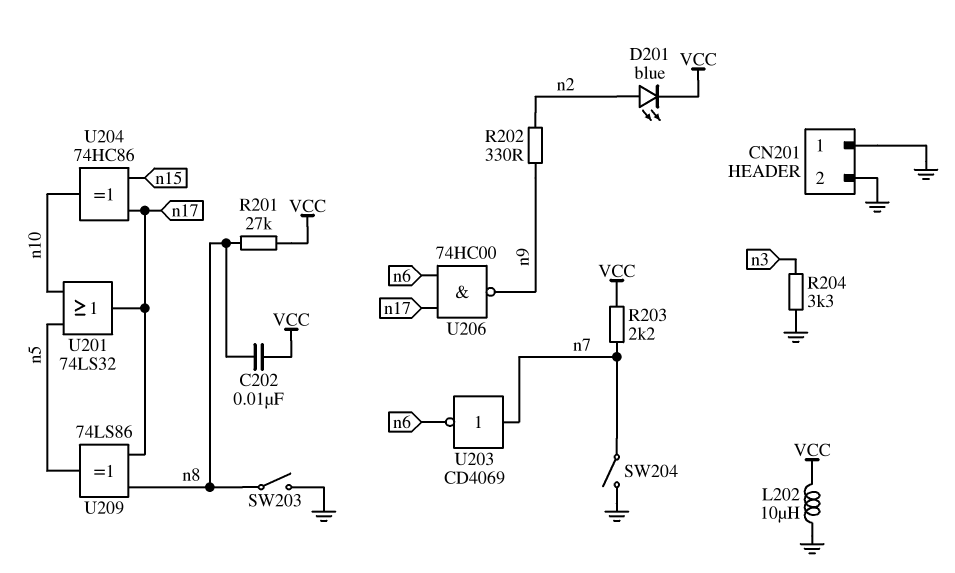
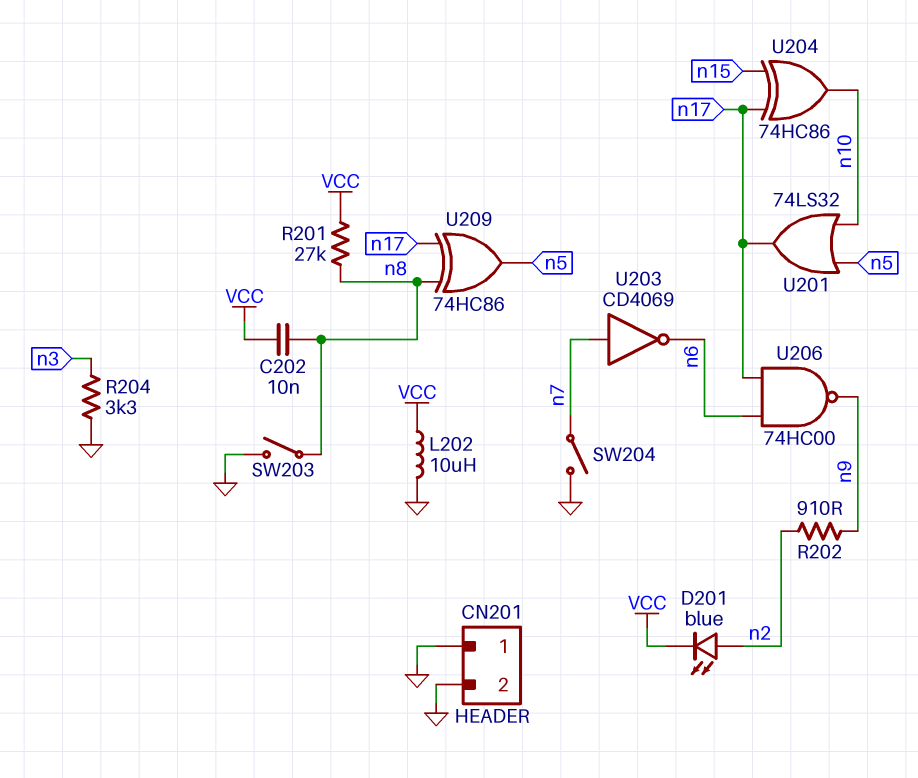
R202: 330 (n2, n9) -> 910 (n2, n9)
R203: 2.2k (VCC, n7) -> none
U209: XOR 74LS86 (in n8, in n17, out n5) -> XOR 74HC86 (in n8, in n17, out n5)

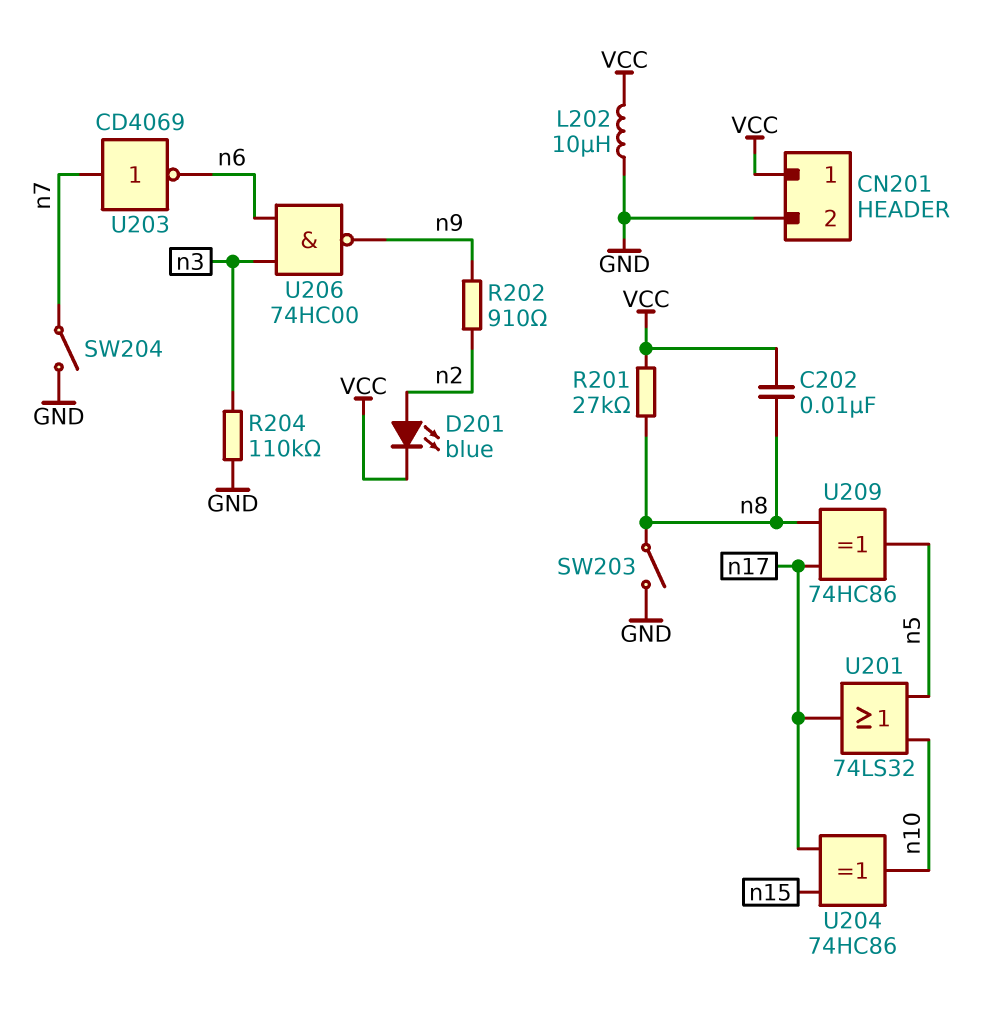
CN201 pin 1: GND -> VCC
R204: 3.3k (GND, n3) -> 110k (GND, n3)
U206: NAND 74HC00 (in n6, in n17, out n9) -> NAND 74HC00 (in n3, in n6, out n9)

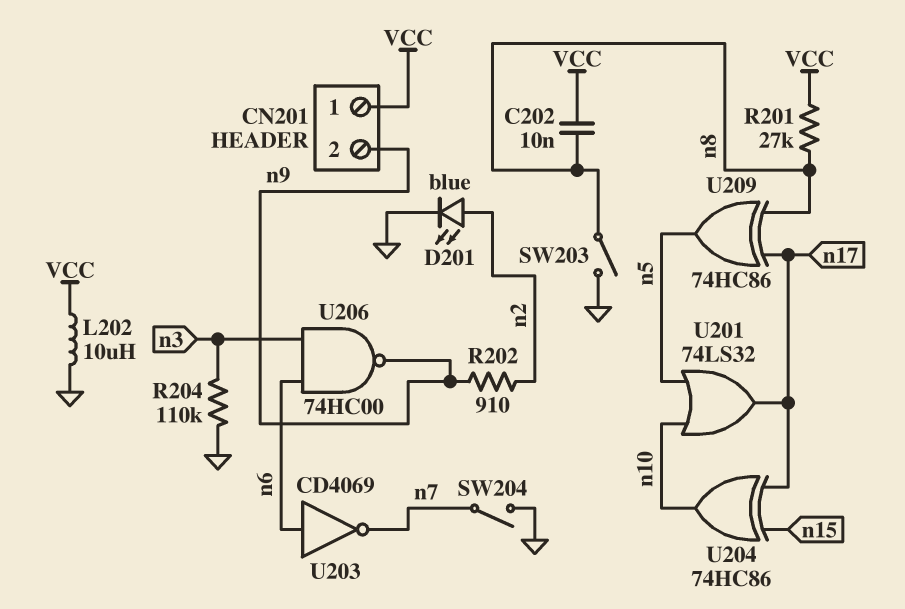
CN201 pin 2: GND -> n9
D201: LED blue (A n2, K VCC) -> LED blue (A n2, K GND)
U203: NOT CD4069 (in n7, out n6) -> NOT CD4069 (in n6, out n7)

